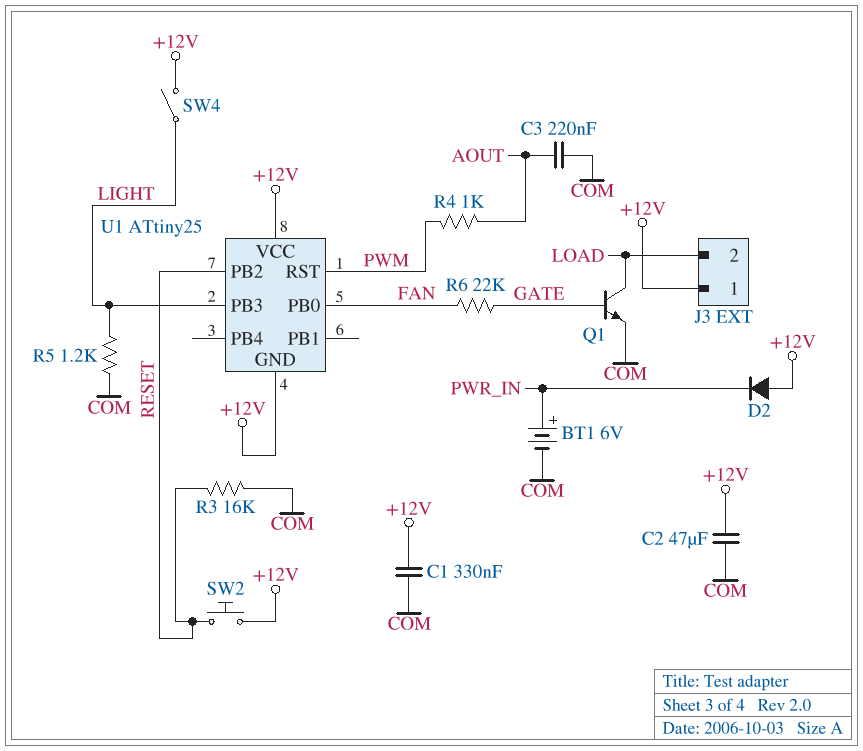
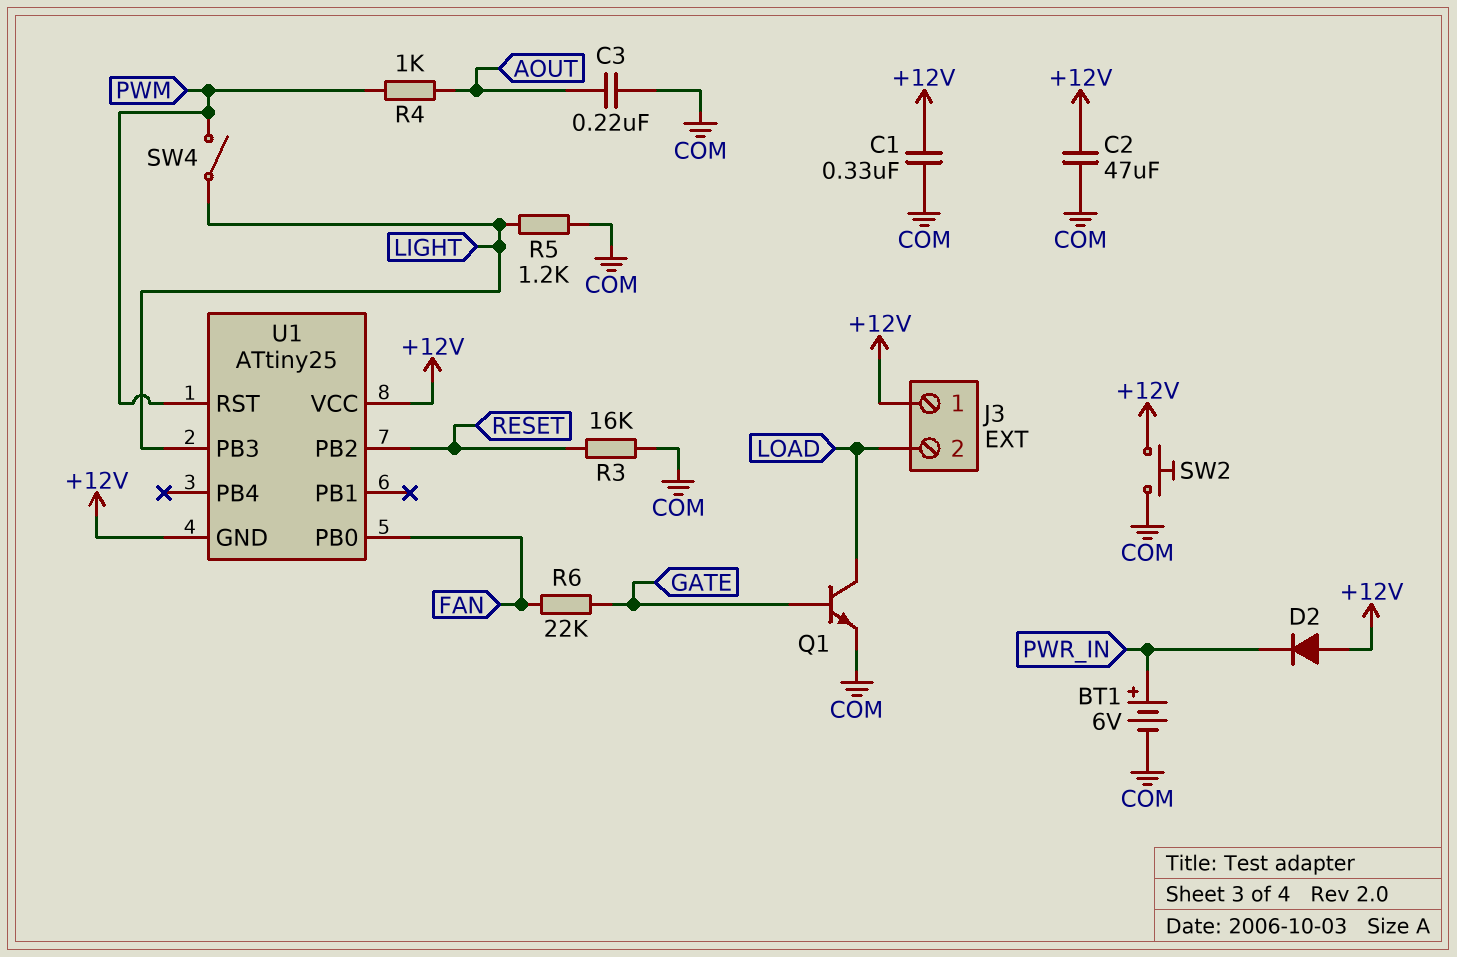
SW2: button (+12V, RESET) -> button (+12V, COM)
SW4: switch (+12V, LIGHT) -> switch (LIGHT, PWM)

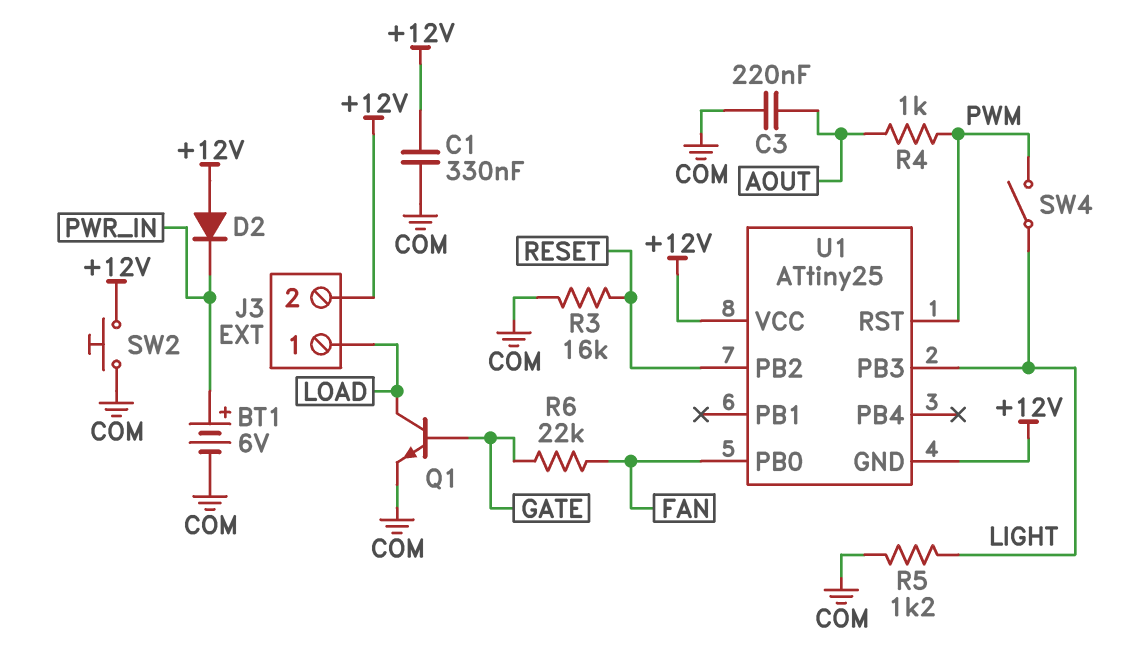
C2: 47uF (+12V, COM) -> none
J3 pin 1: +12V -> LOAD
J3 pin 2: LOAD -> +12V

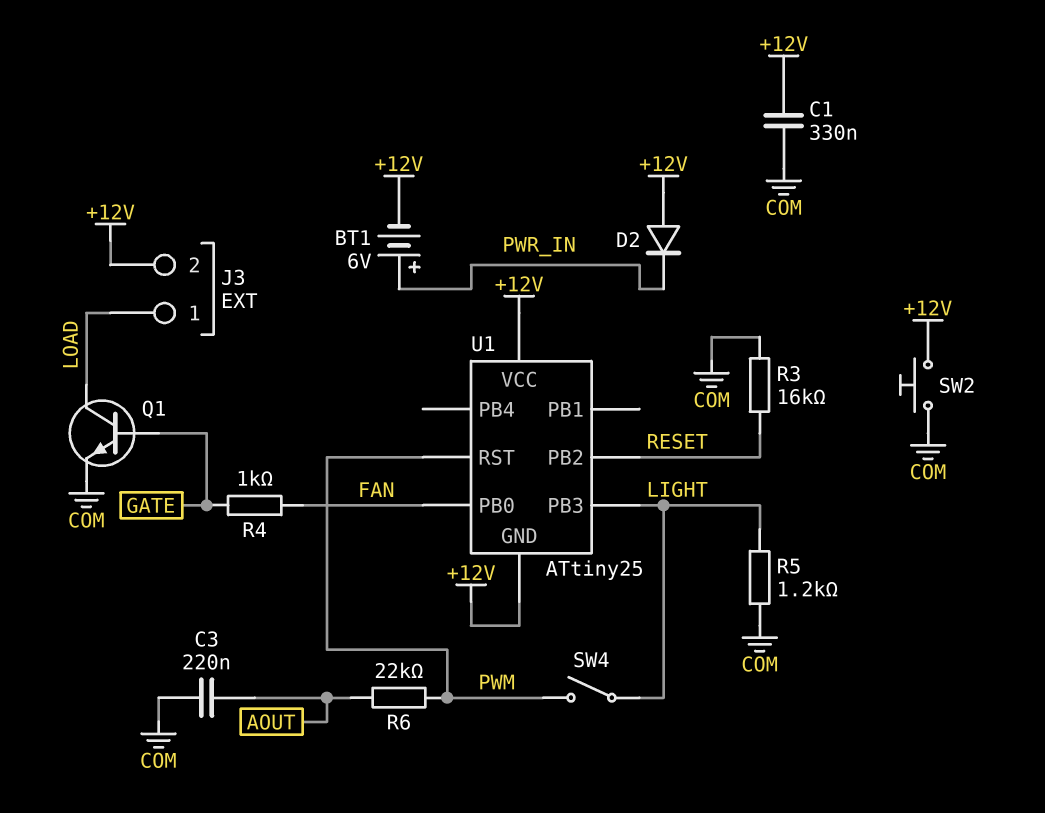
BT1: 6V (plus PWR_IN, minus COM) -> 6V (plus PWR_IN, minus +12V)
R4: 1k (AOUT, PWM) -> 1k (FAN, GATE)
R6: 22k (FAN, GATE) -> 22k (AOUT, PWM)

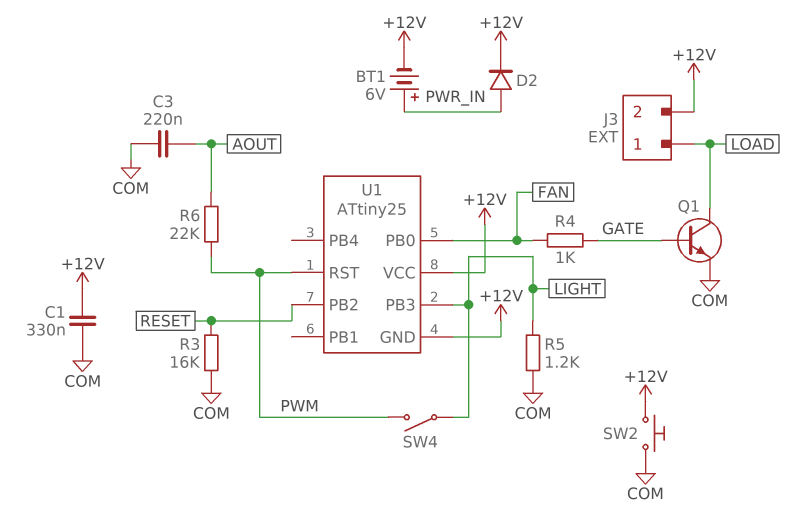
D2: diode (A +12V, K PWR_IN) -> diode (A PWR_IN, K +12V)

